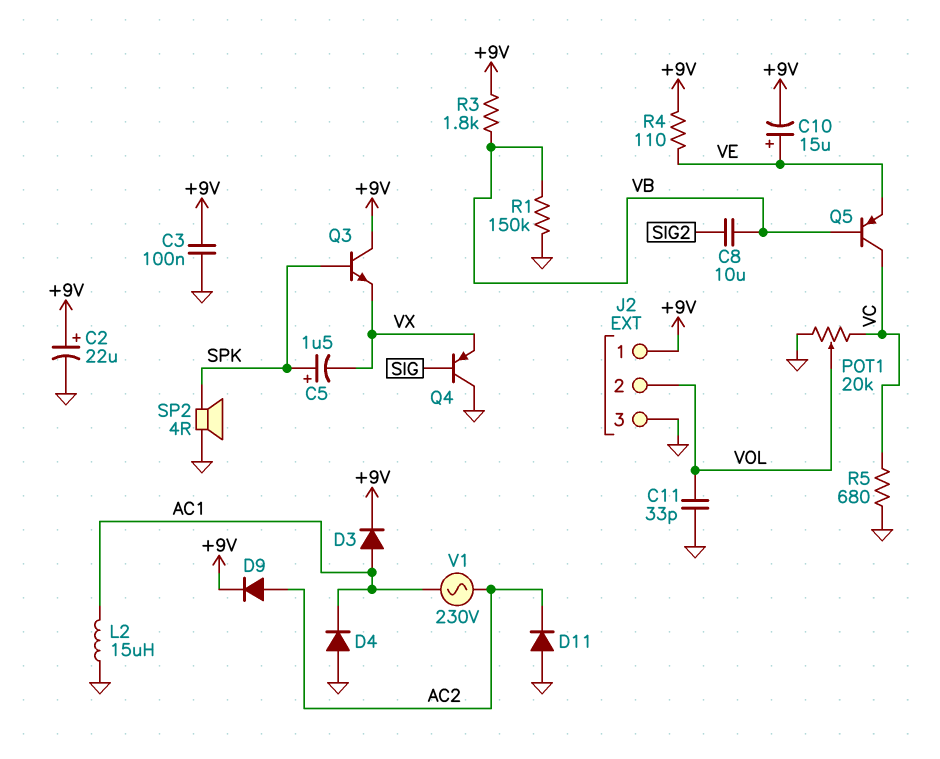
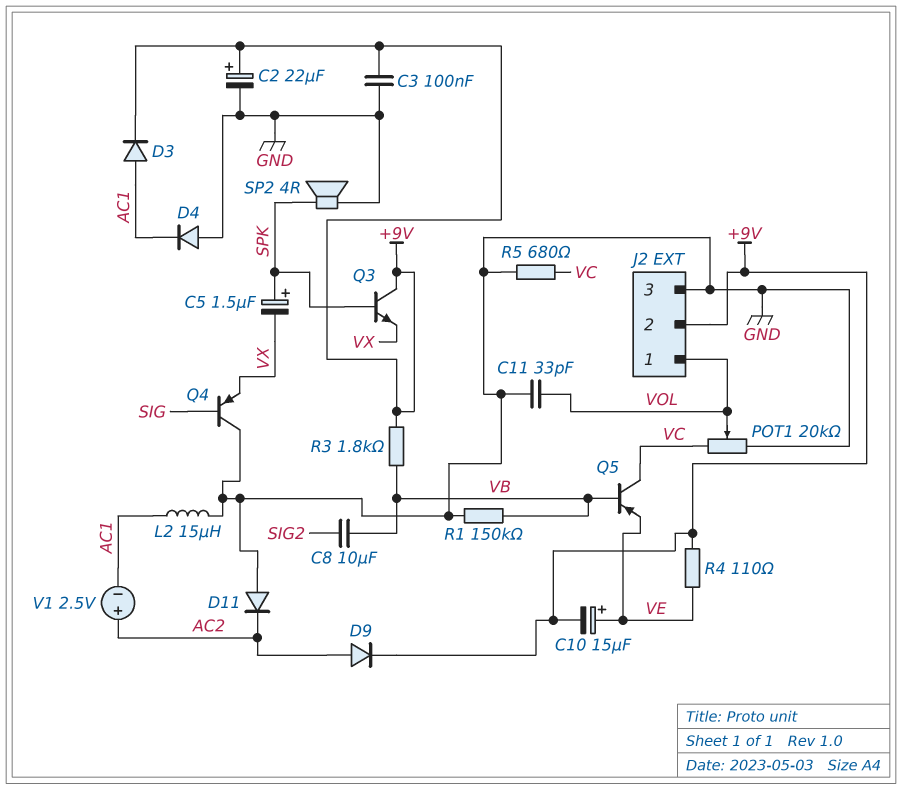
J2 pin 1: +9V -> VOL
J2 pin 2: VOL -> +9V
V1: AC 230V (AC1, AC2) -> 2.5V (plus AC2, minus AC1)

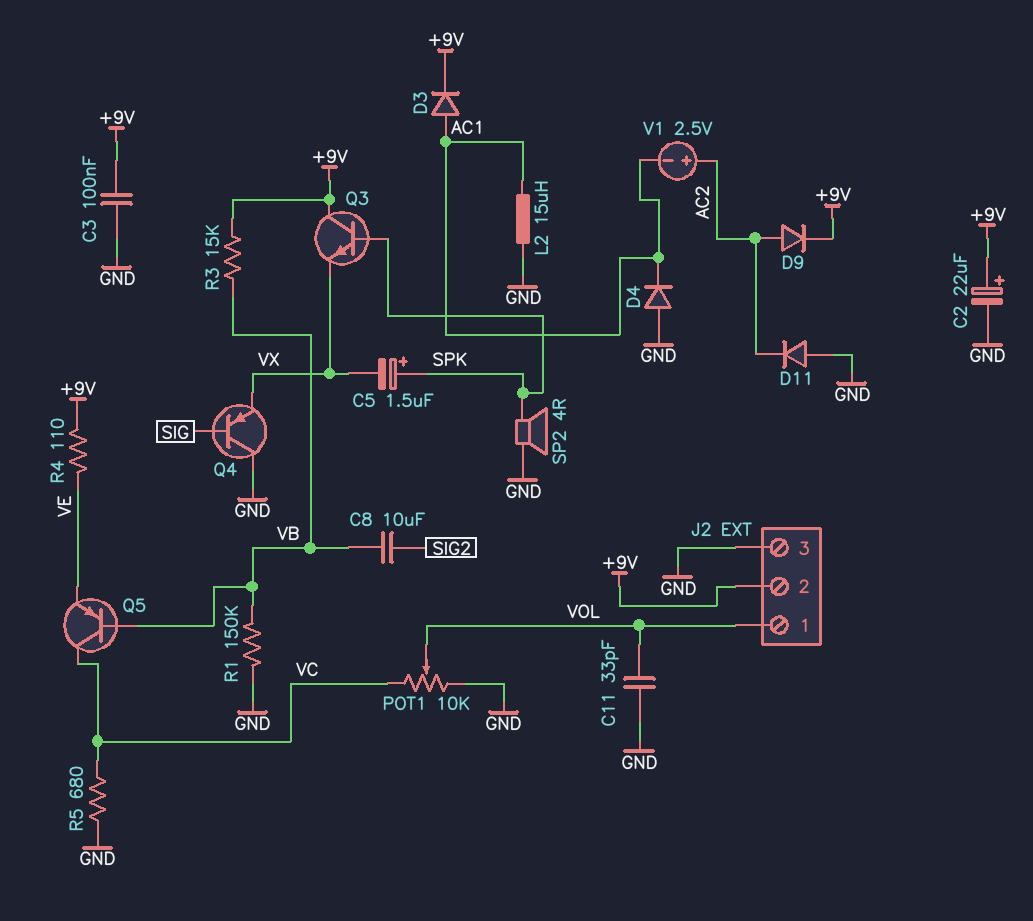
C10: 15uF (plus VE, minus +9V) -> none
POT1: 20k (GND, VC, wiper VOL) -> 10k (GND, VC, wiper VOL)
R3: 1.8k (+9V, VB) -> 15k (+9V, VB)

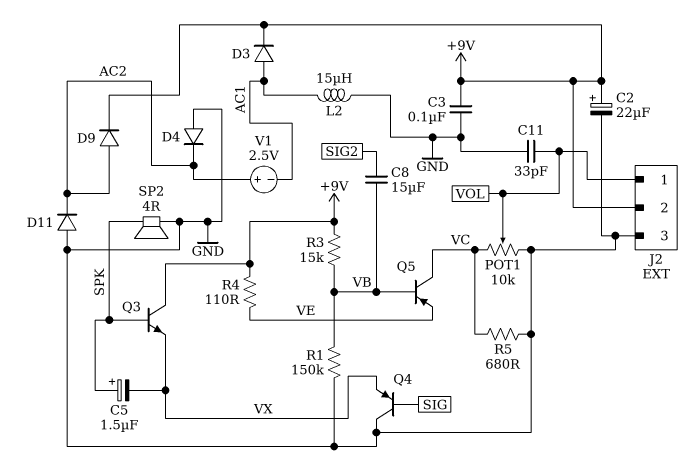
C8: 10uF (SIG2, VB) -> 15uF (SIG2, VB)
D4: diode (A GND, K AC1) -> diode (A GND, K AC2)

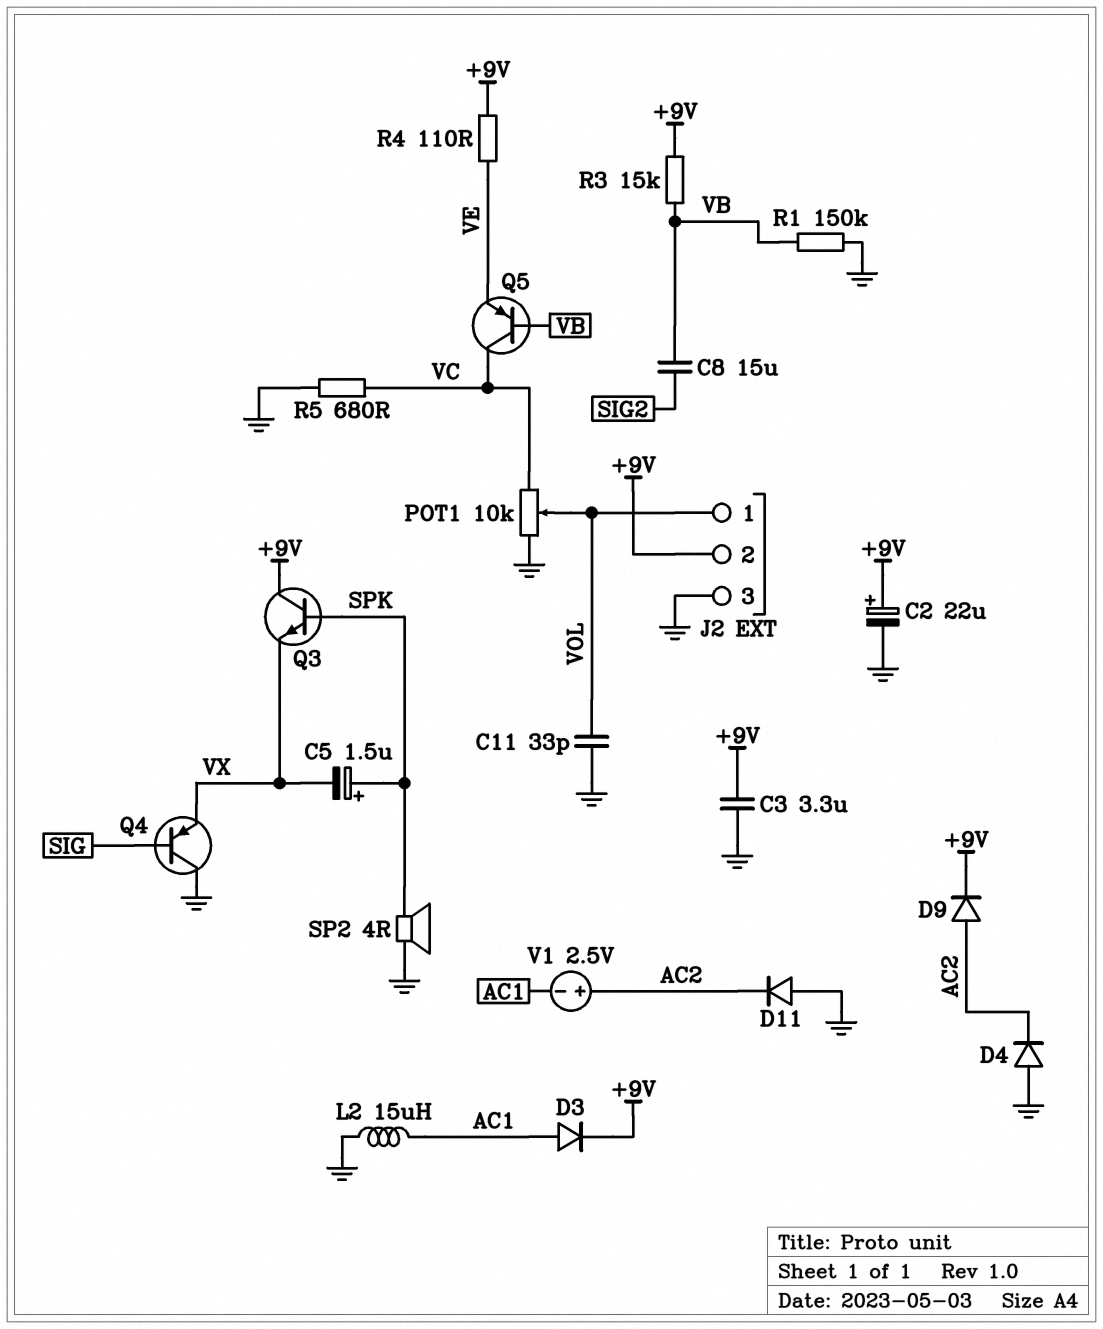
C3: 100nF (+9V, GND) -> 3.3uF (+9V, GND)

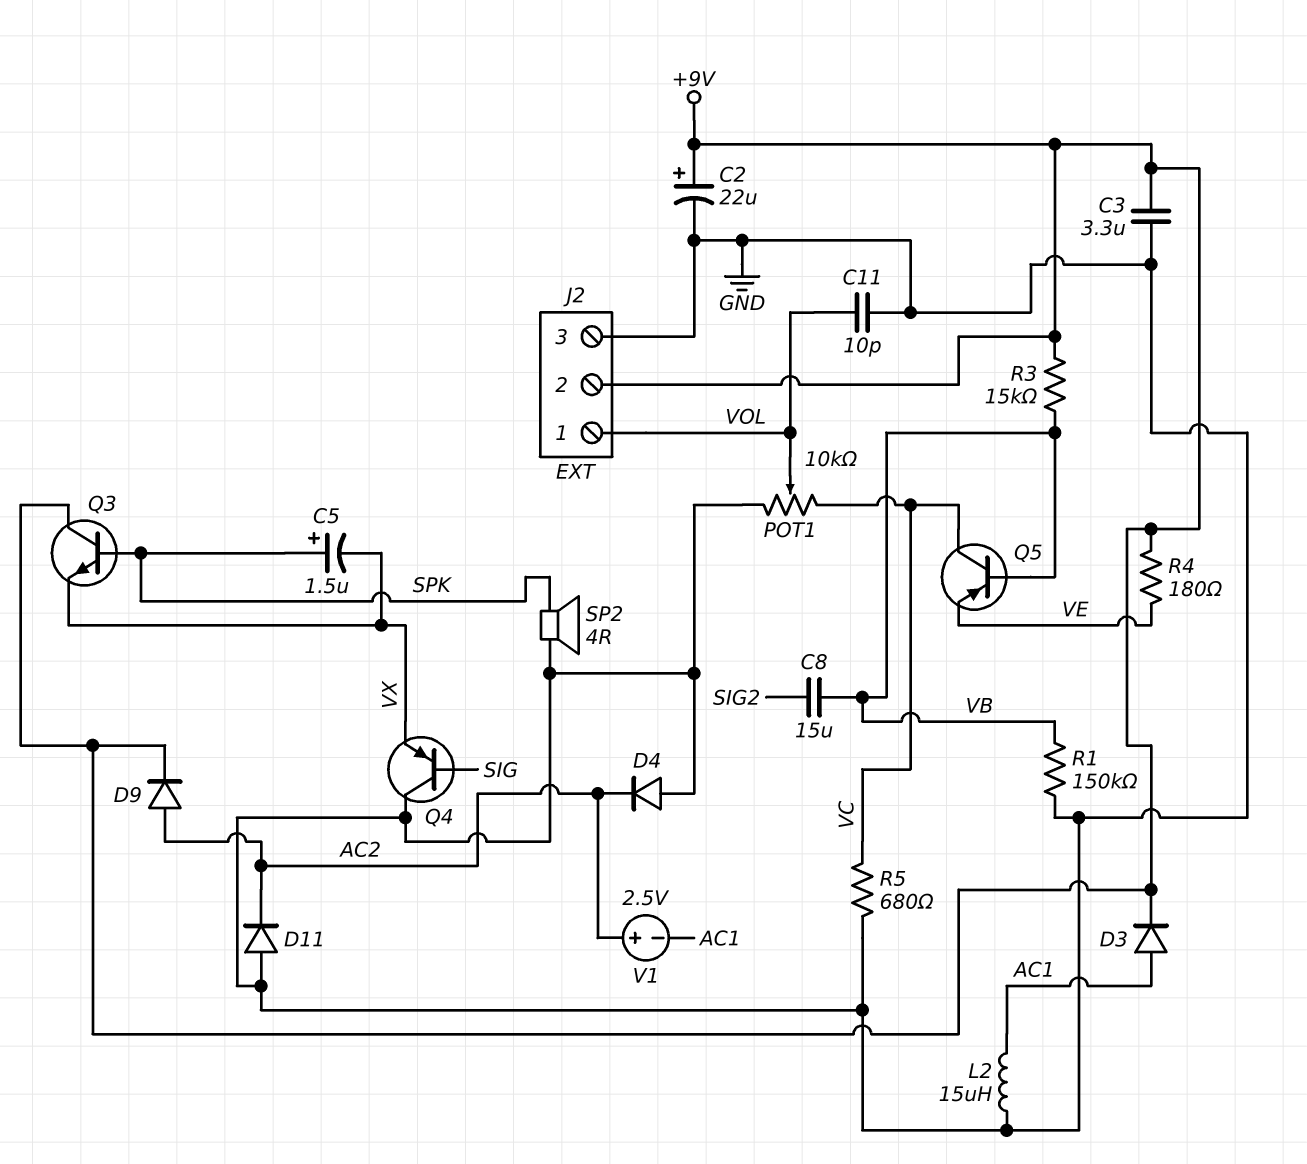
C11: 33pF (GND, VOL) -> 10pF (GND, VOL)
R4: 110 (+9V, VE) -> 180 (+9V, VE)

